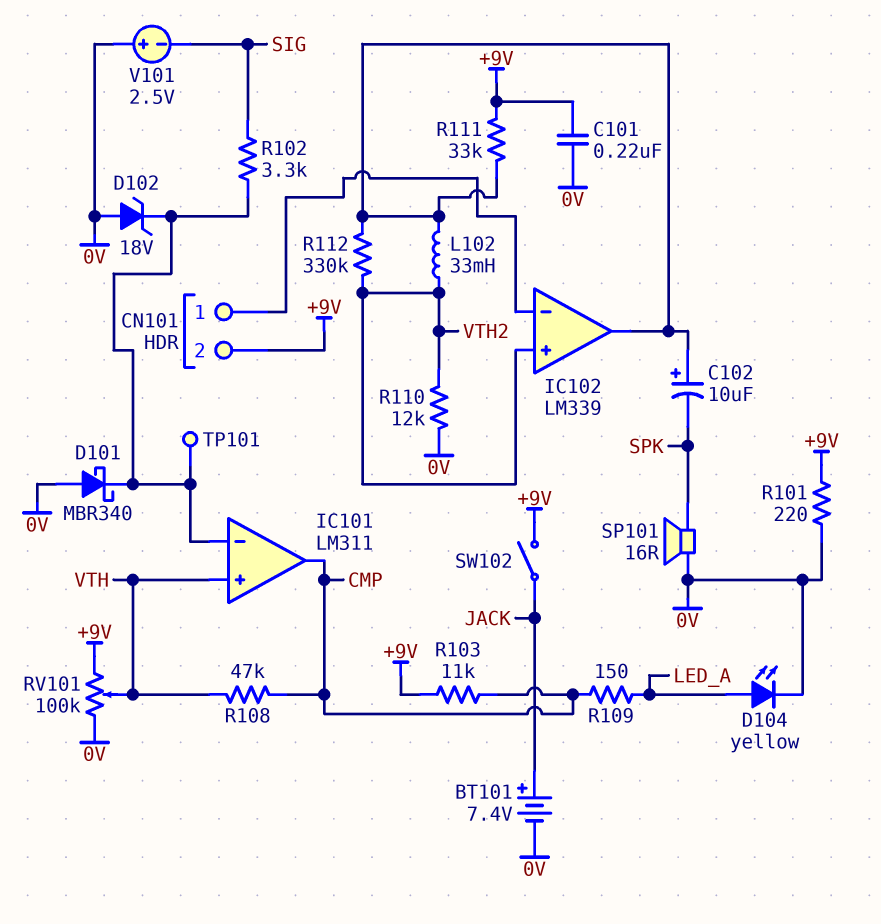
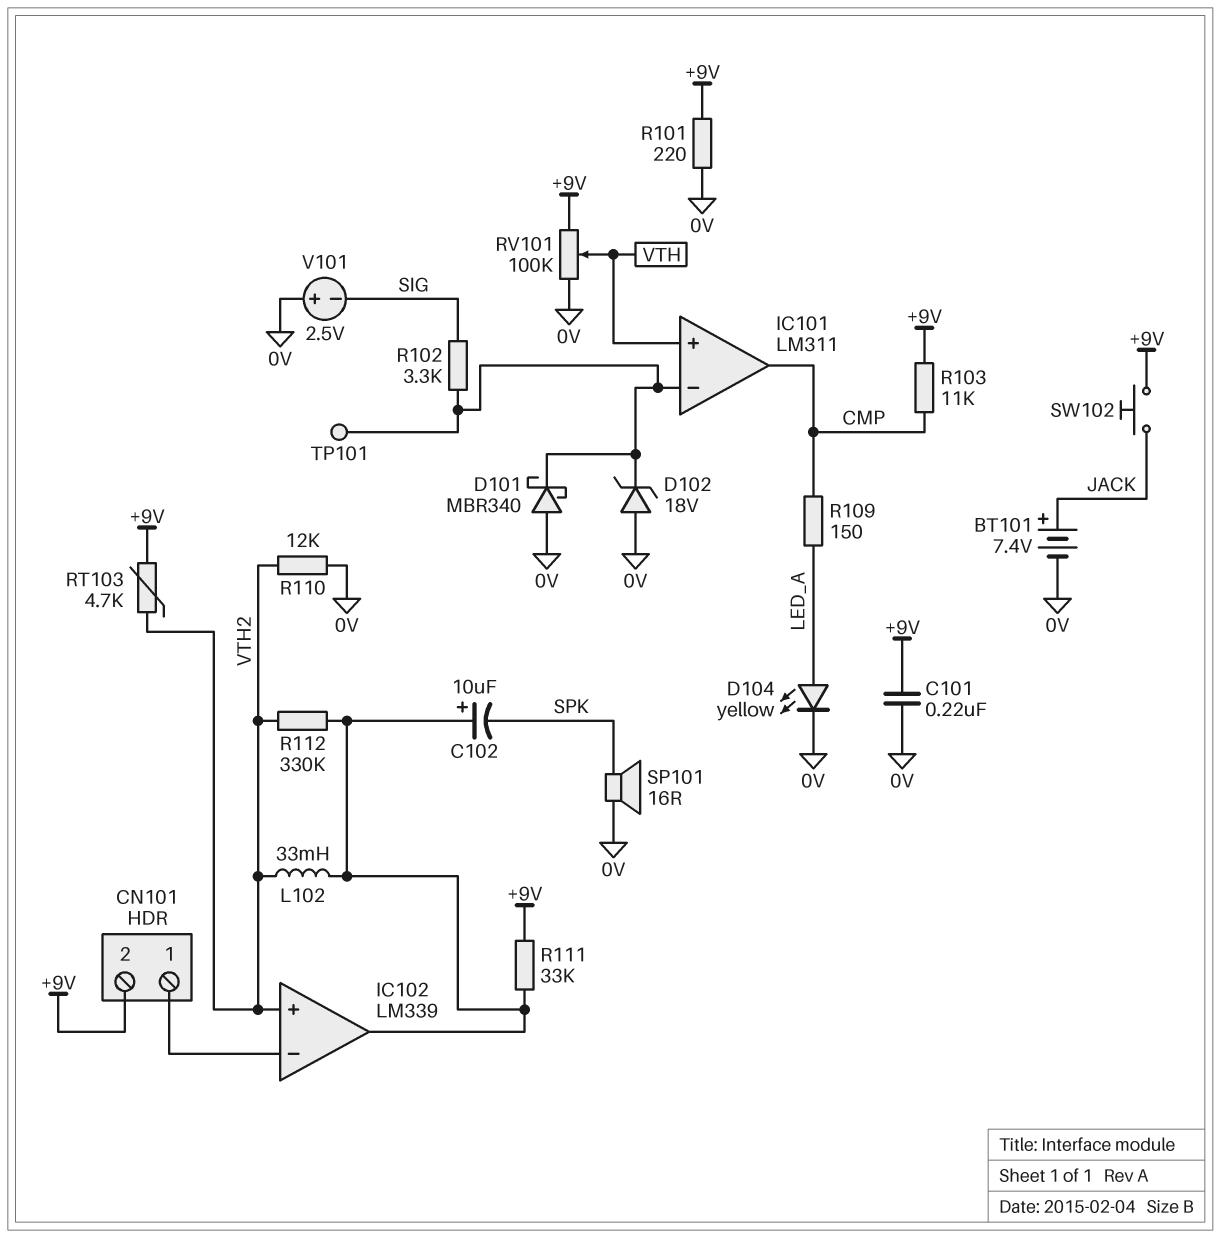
R108: 47k (CMP, VTH) -> none
RT103: none -> 4.7k (+9V, VTH2)
SW102: switch (+9V, JACK) -> button (+9V, JACK)

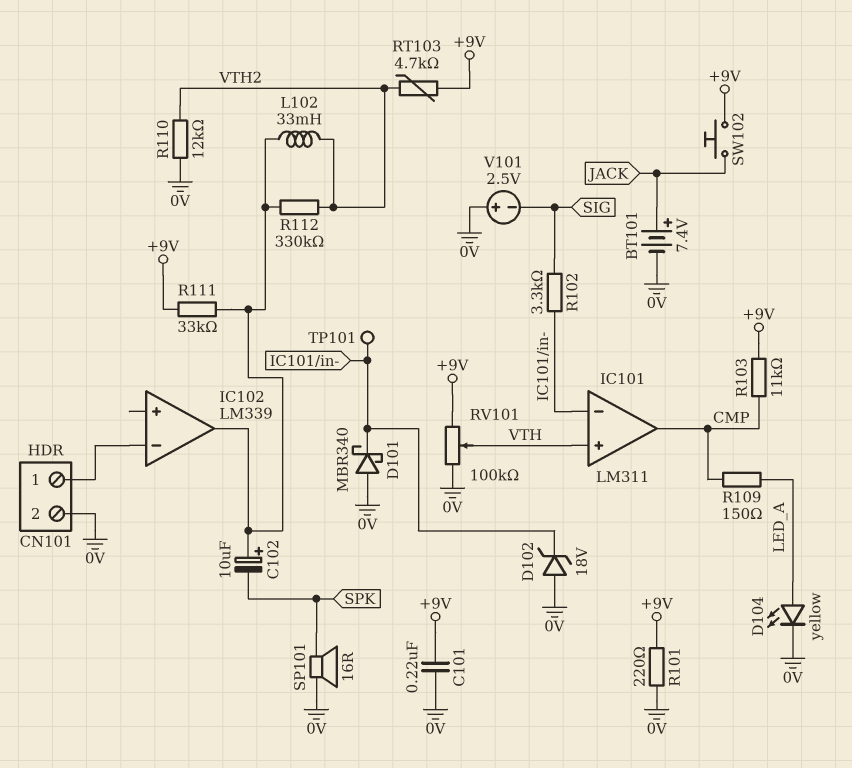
CN101 pin 2: +9V -> 0V
IC102 pin in+: VTH2 -> none

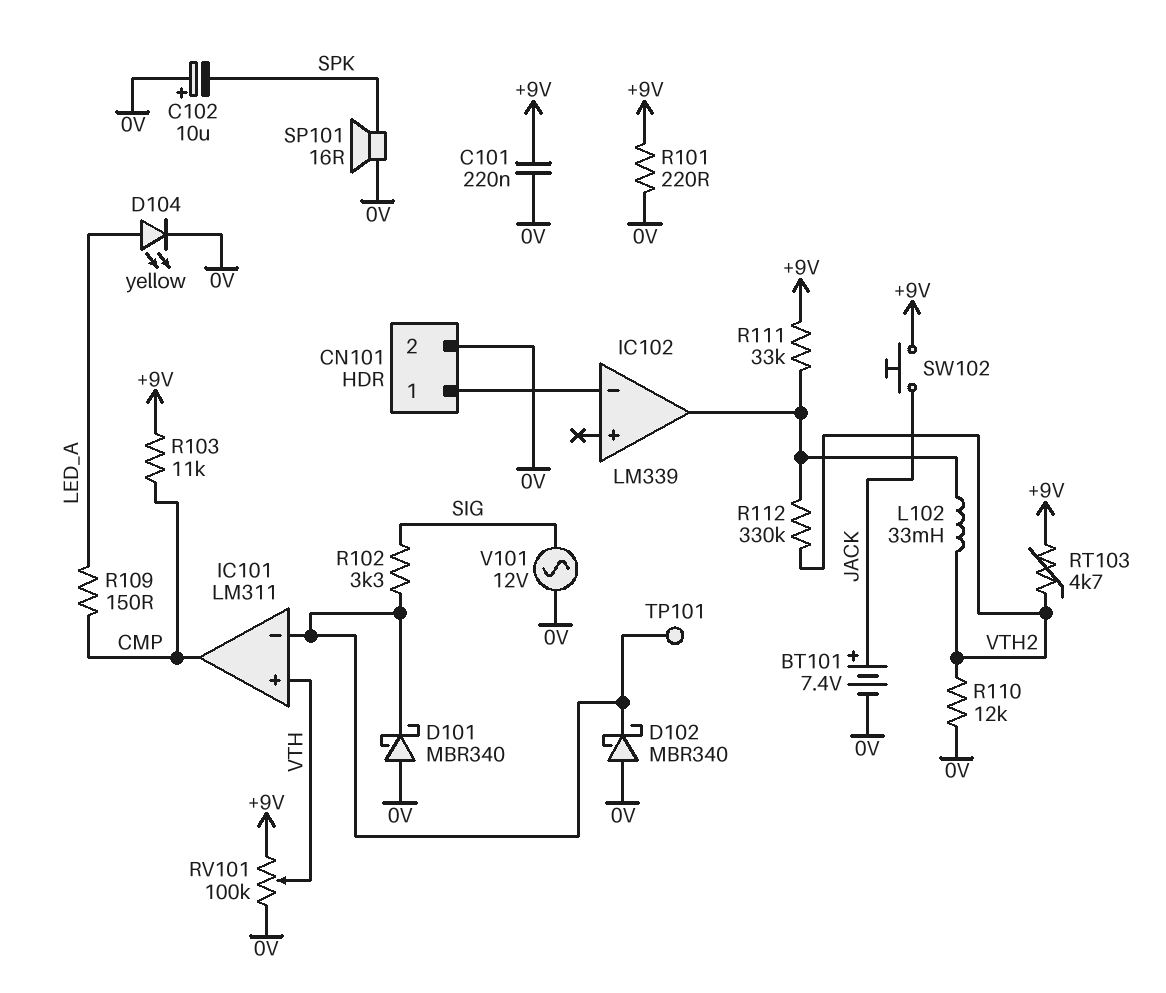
C102: 10uF (plus IC102/out, minus SPK) -> 10uF (plus 0V, minus SPK)
D102: zener 18V (A 0V, K IC101/in-) -> schottky MBR340 (A 0V, K IC101/in-)
V101: 2.5V (plus 0V, minus SIG) -> AC 12V (0V, SIG)

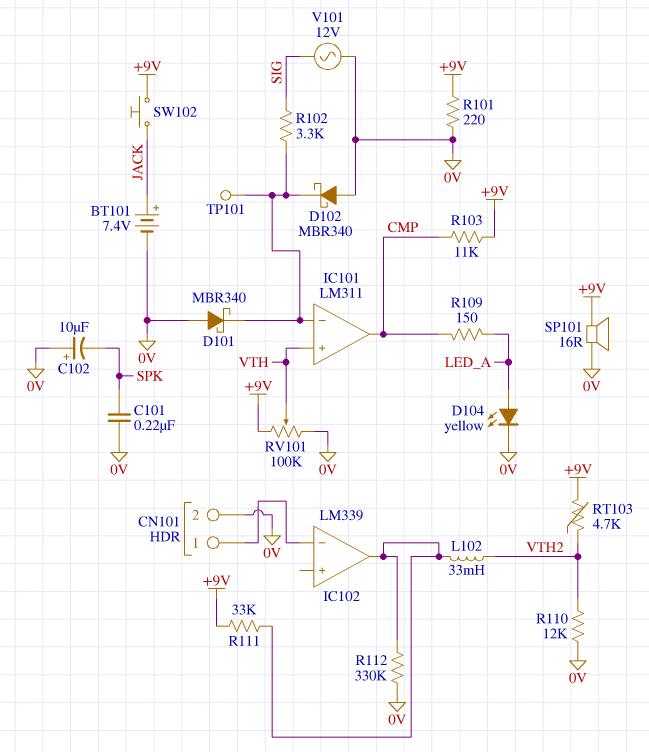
C101: 220nF (+9V, 0V) -> 220nF (0V, SPK)
R112: 330k (IC102/out, VTH2) -> 330k (0V, IC102/out)
SP101: speaker 16R (0V, SPK) -> speaker 16R (+9V, 0V)

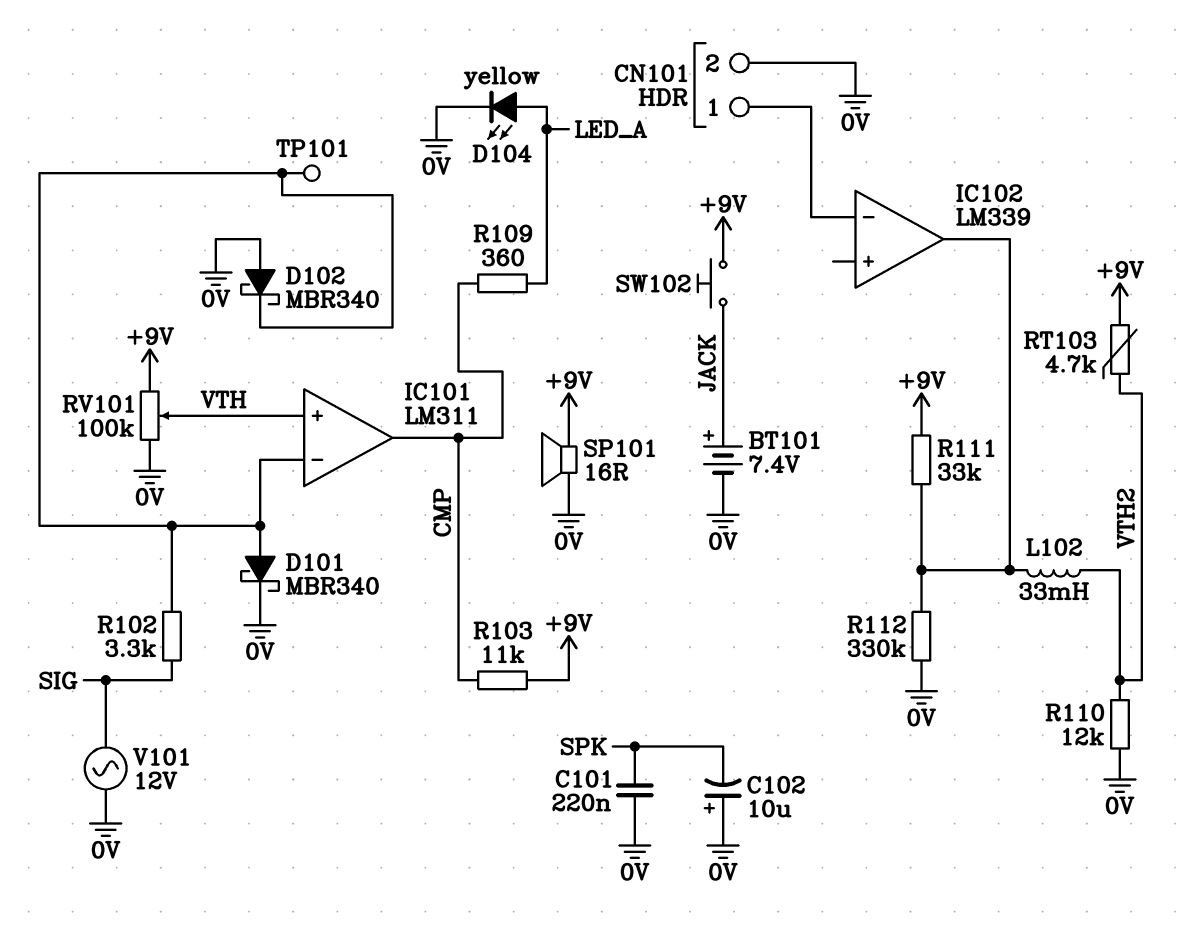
D101: schottky MBR340 (A 0V, K IC101/in-) -> schottky MBR340 (A IC101/in-, K 0V)
R101: 220 (+9V, 0V) -> none
R109: 150 (CMP, LED_A) -> 360 (CMP, LED_A)

